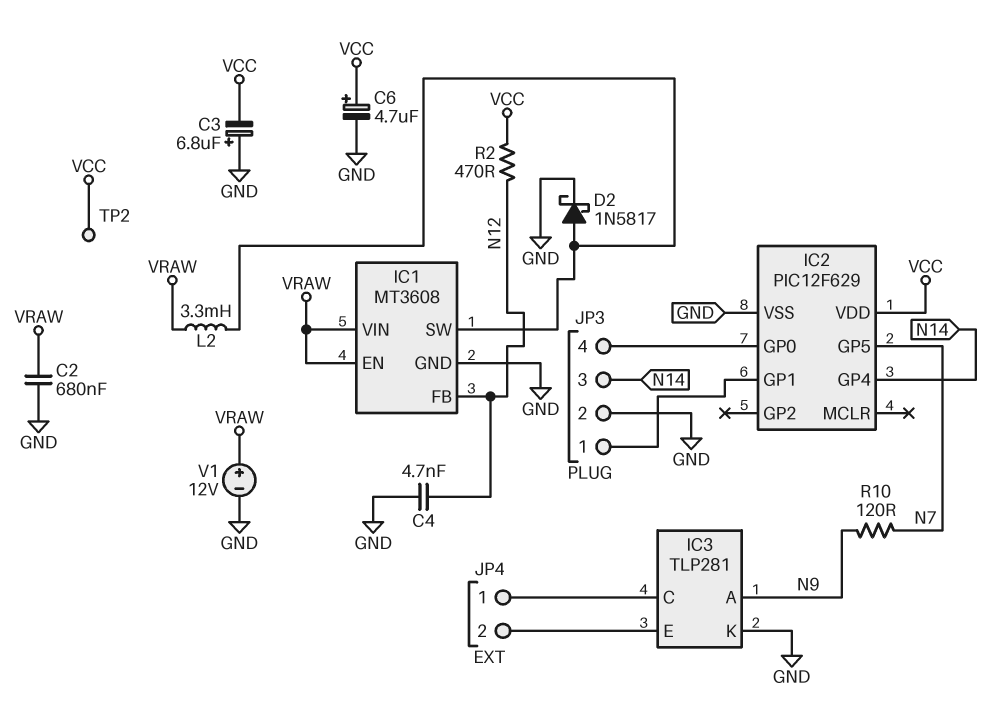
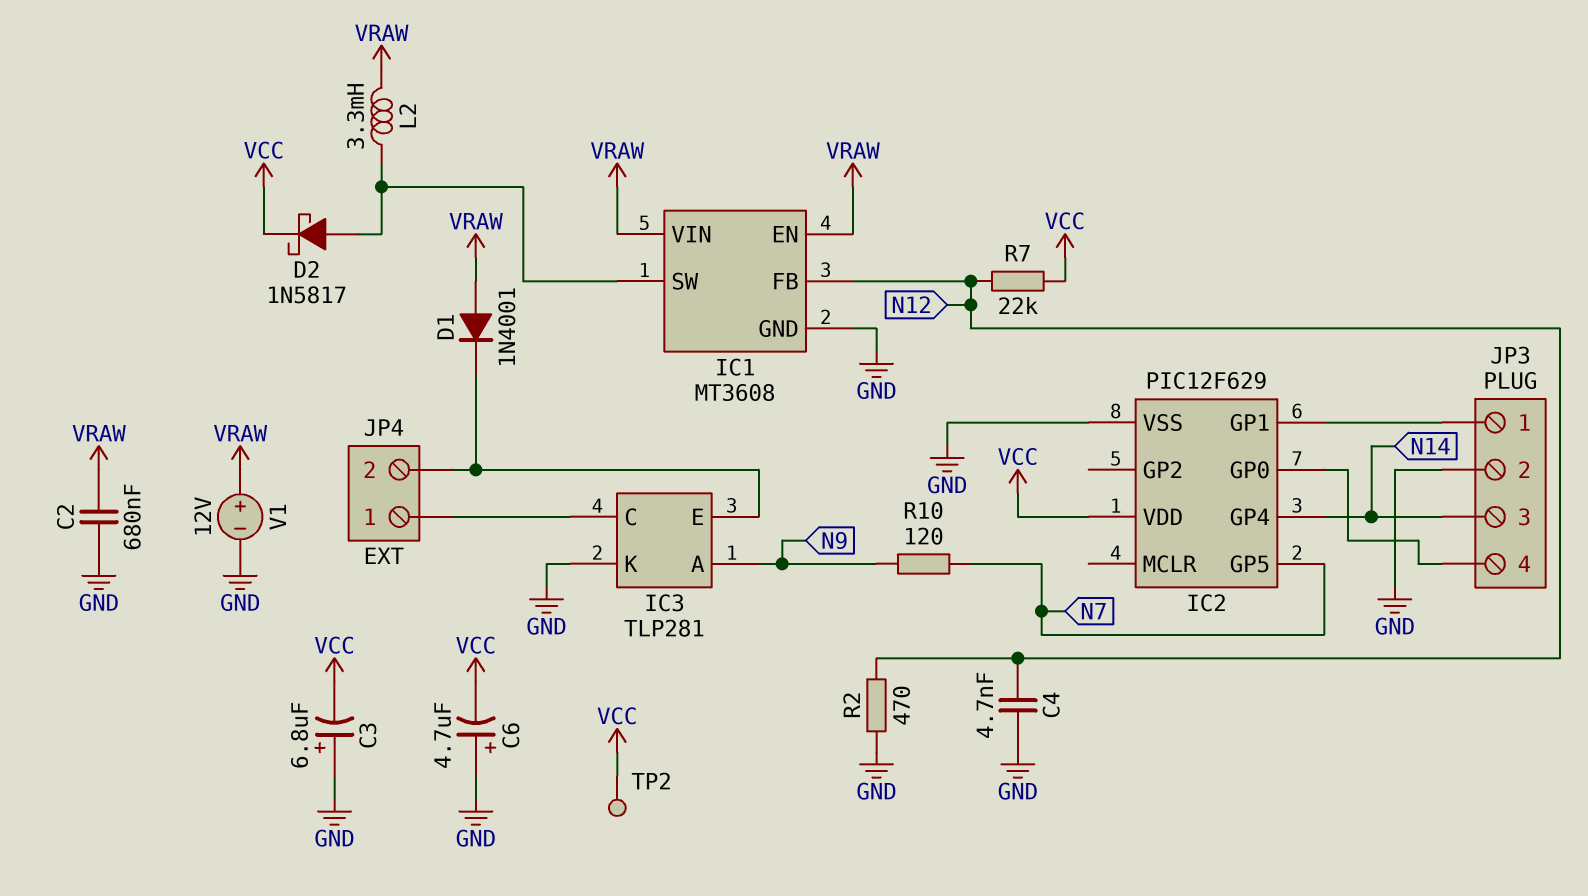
C6: 4.7uF (plus VCC, minus GND) -> 4.7uF (plus GND, minus VCC)
D1: none -> diode 1N4001 (A VRAW, K IC3/E)
D2: schottky 1N5817 (A IC1/SW, K GND) -> schottky 1N5817 (A IC1/SW, K VCC)
R2: 470 (N12, VCC) -> 470 (GND, N12)
R7: none -> 22k (N12, VCC)

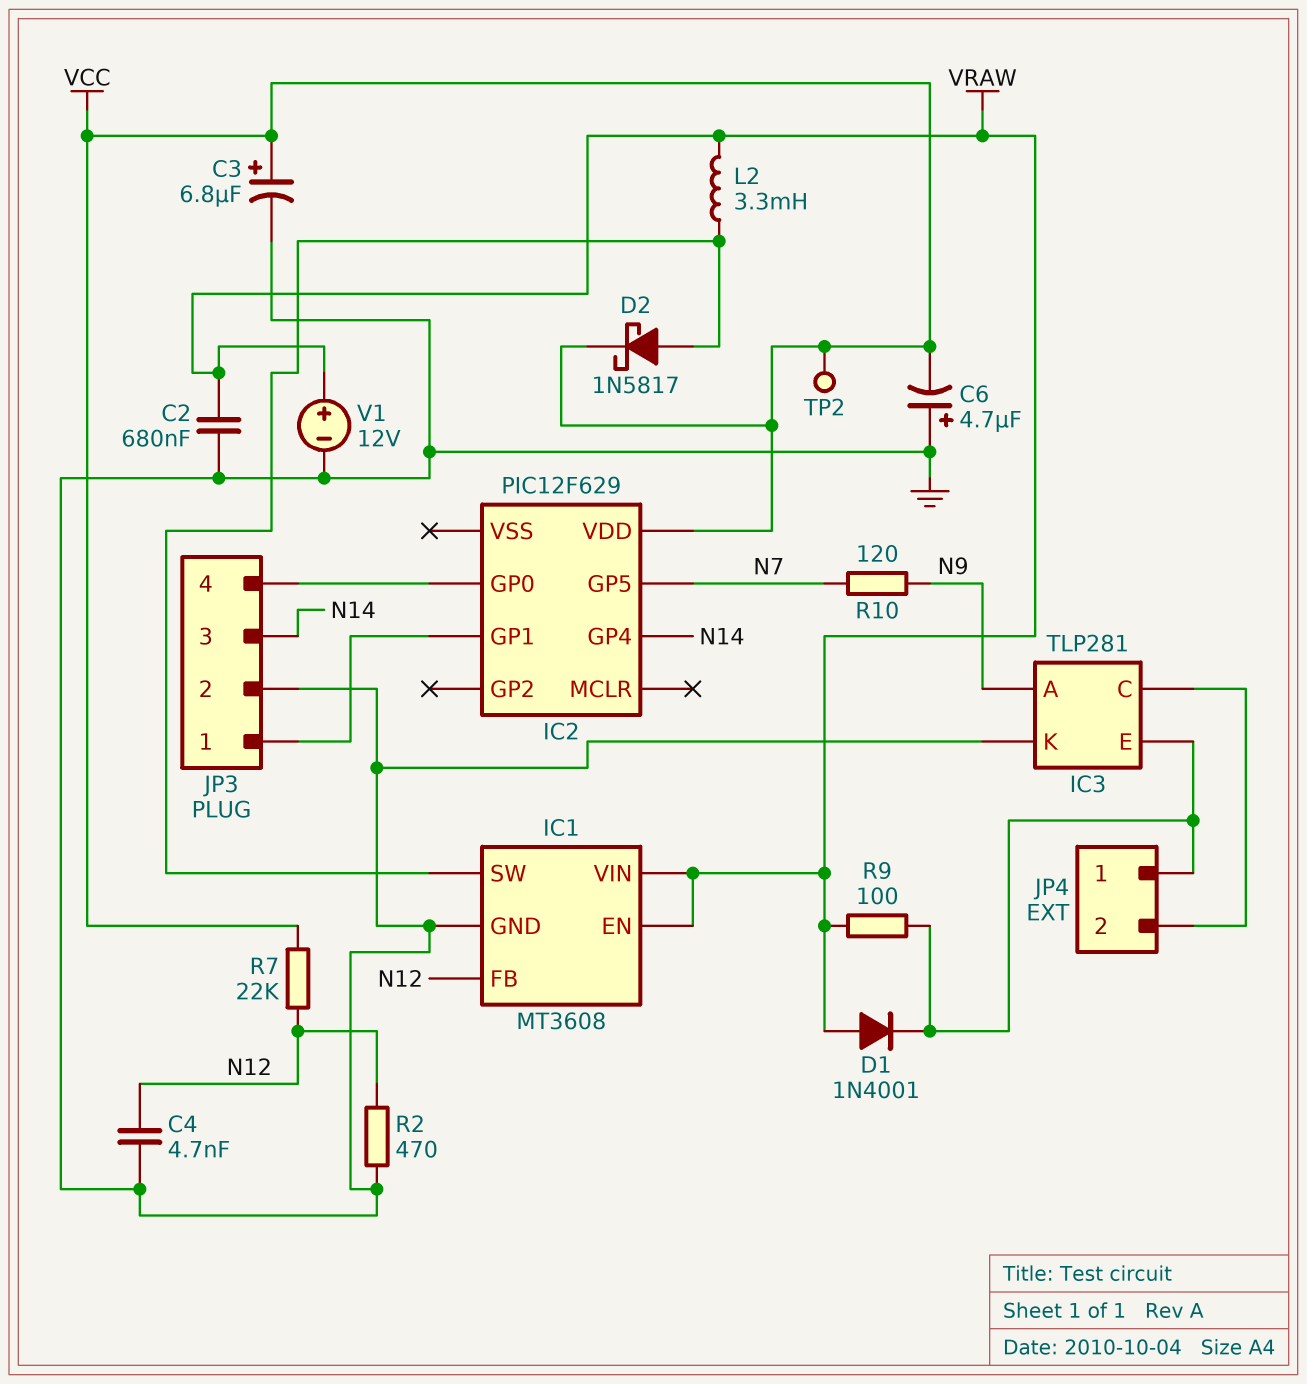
C3: 6.8uF (plus GND, minus VCC) -> 6.8uF (plus VCC, minus GND)
IC2 pin VSS: GND -> none
JP4 pin 1: IC3/C -> IC3/E
JP4 pin 2: IC3/E -> IC3/C
R9: none -> 100 (IC3/E, VRAW)

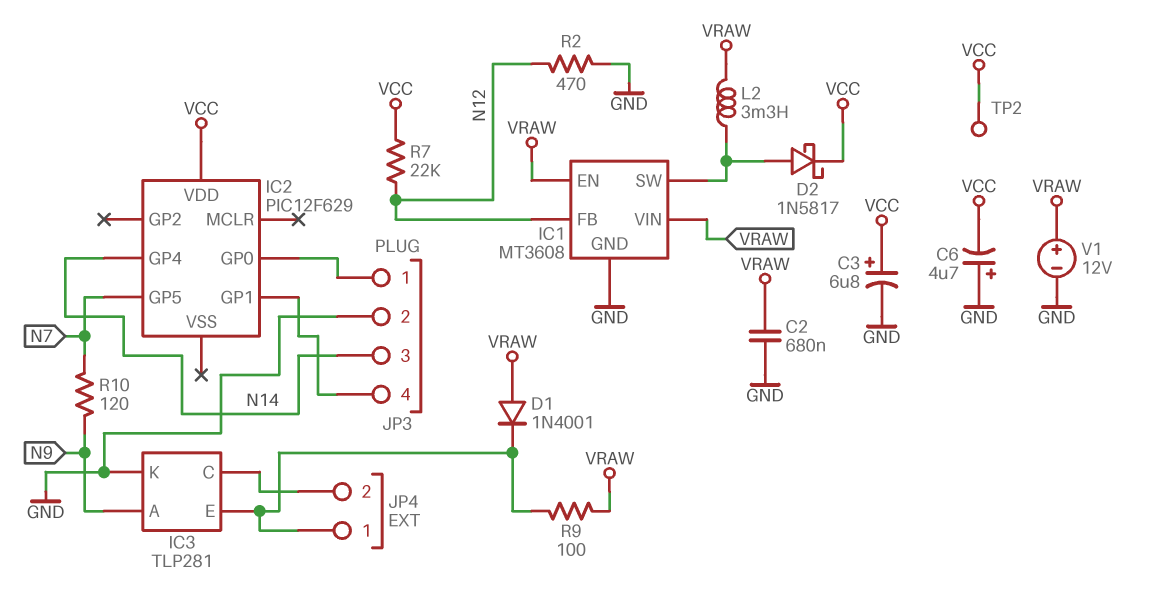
C4: 4.7nF (GND, N12) -> none
JP3 pin 1: IC2/GP1 -> IC2/GP0
JP3 pin 4: IC2/GP0 -> IC2/GP1

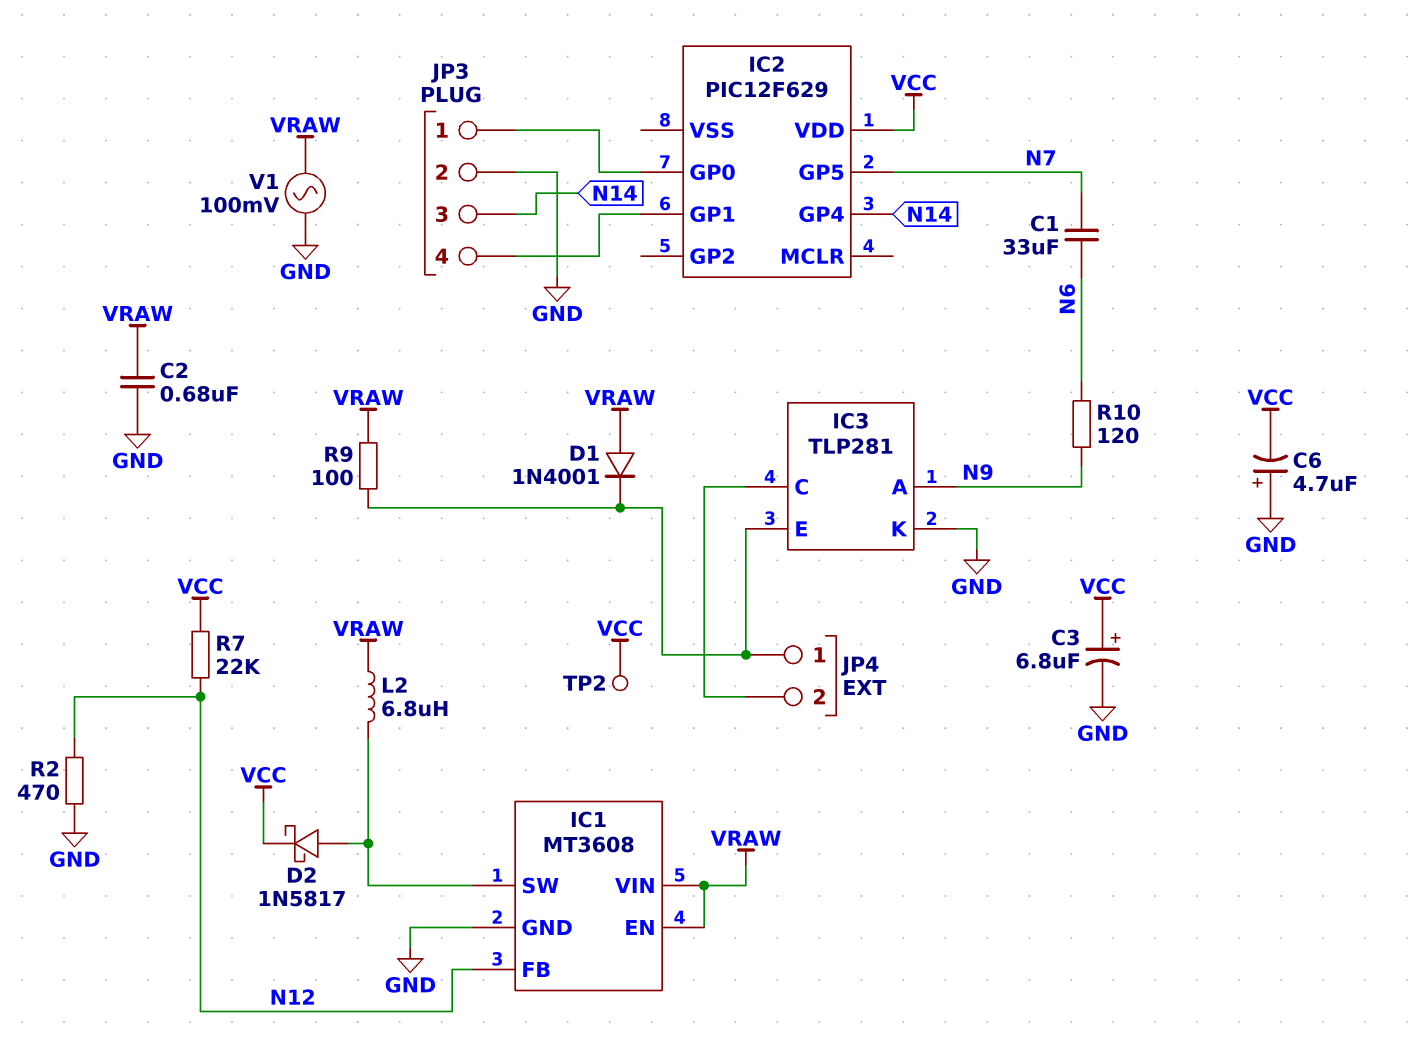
C1: none -> 33uF (N6, N7)
L2: 3.3mH (IC1/SW, VRAW) -> 6.8uH (IC1/SW, VRAW)
R10: 120 (N7, N9) -> 120 (N6, N9)
V1: 12V (plus VRAW, minus GND) -> AC 100mV (GND, VRAW)

